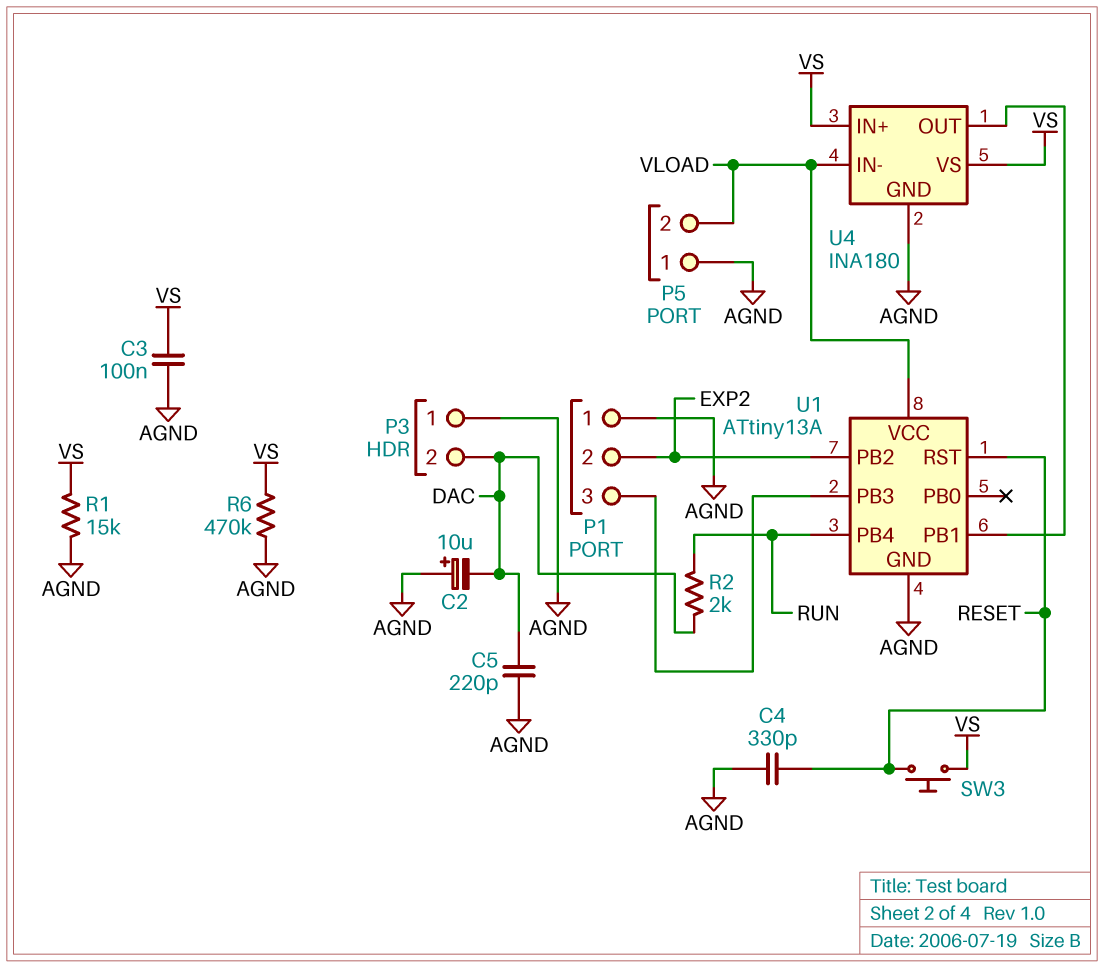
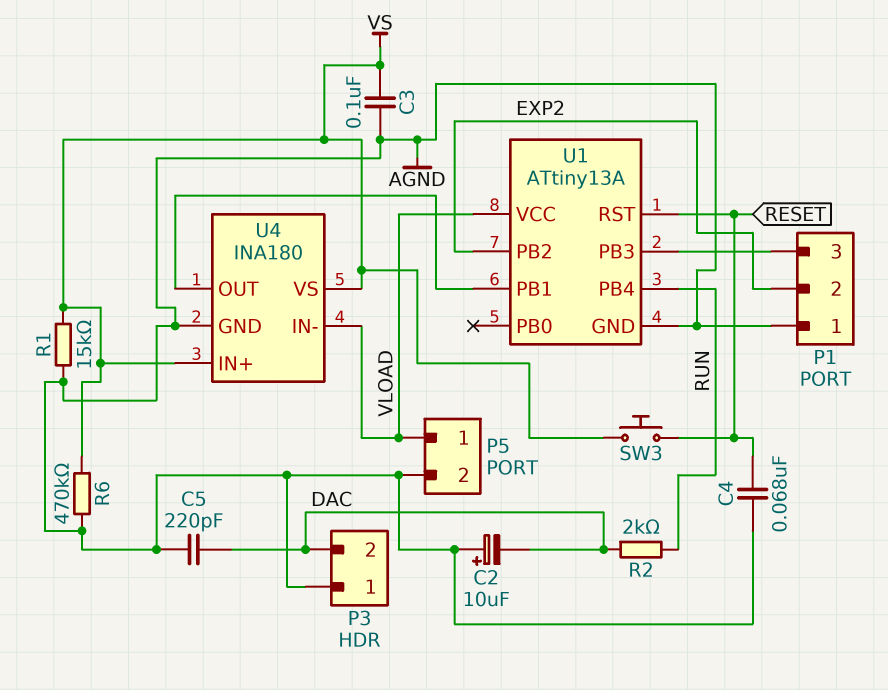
C4: 330pF (AGND, RESET) -> 68nF (AGND, RESET)
P5 pin 1: AGND -> VLOAD
P5 pin 2: VLOAD -> AGND

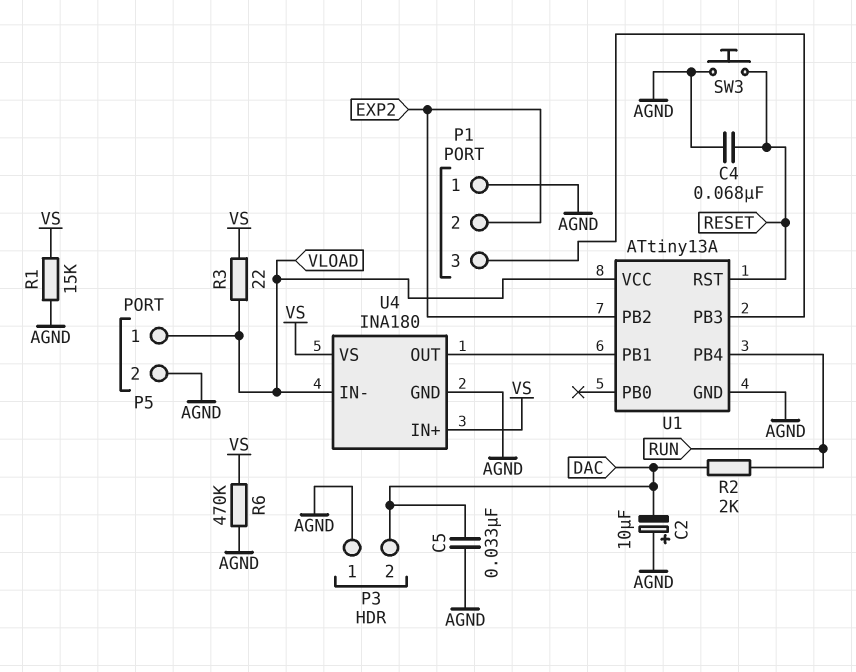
C3: 100nF (AGND, VS) -> none
C5: 220pF (AGND, DAC) -> 33nF (AGND, DAC)
R3: none -> 22 (VLOAD, VS)
SW3: button (RESET, VS) -> button (AGND, RESET)

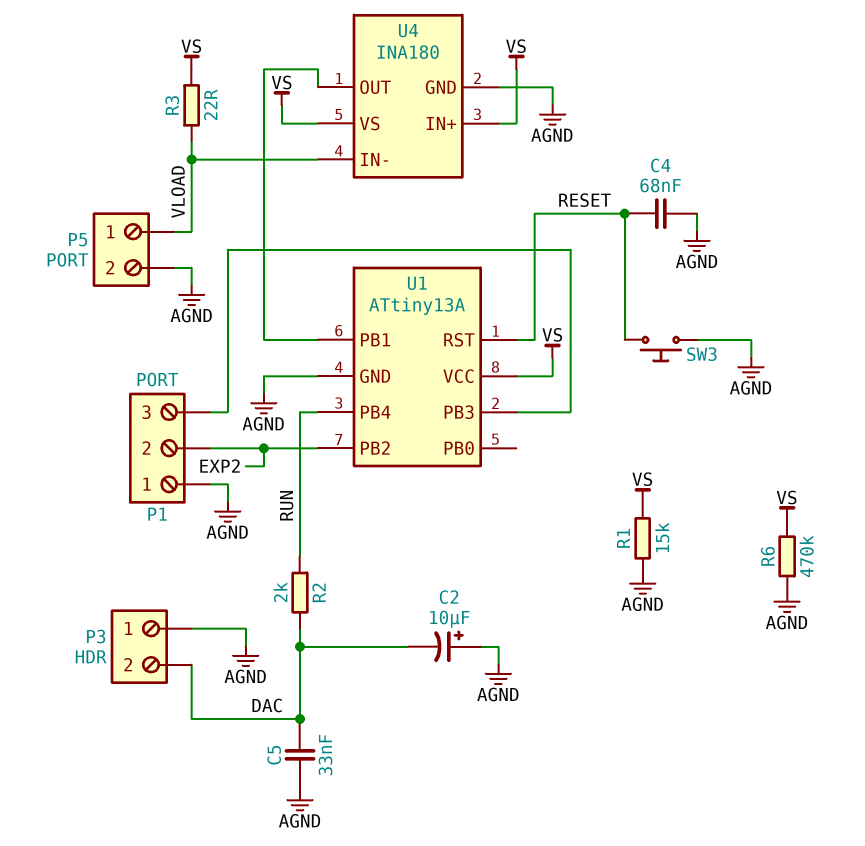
U1 pin VCC: VLOAD -> VS

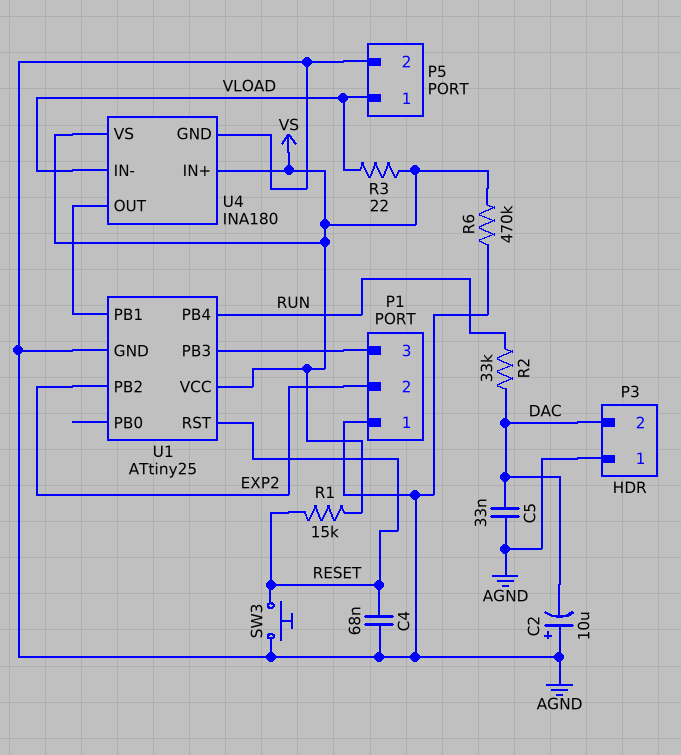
R1: 15k (AGND, VS) -> 15k (RESET, VS)
R2: 2k (DAC, RUN) -> 33k (DAC, RUN)
U1: ATtiny13A -> ATtiny25

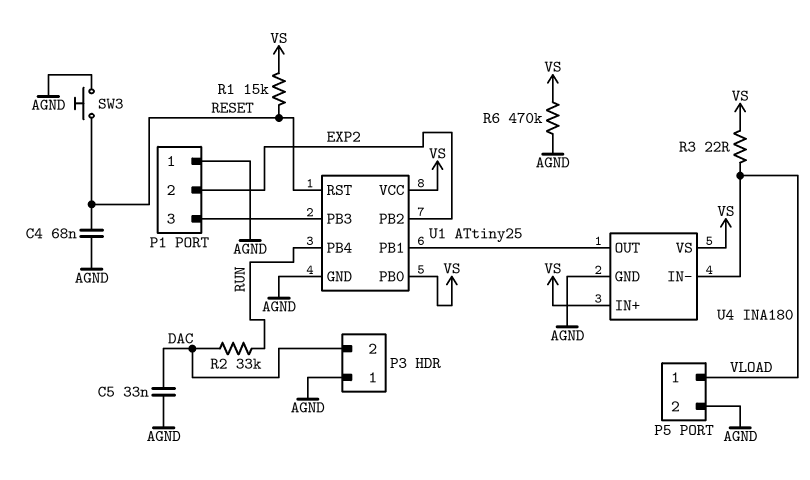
C2: 10uF (plus AGND, minus DAC) -> none
U1 pin PB0: none -> VS

